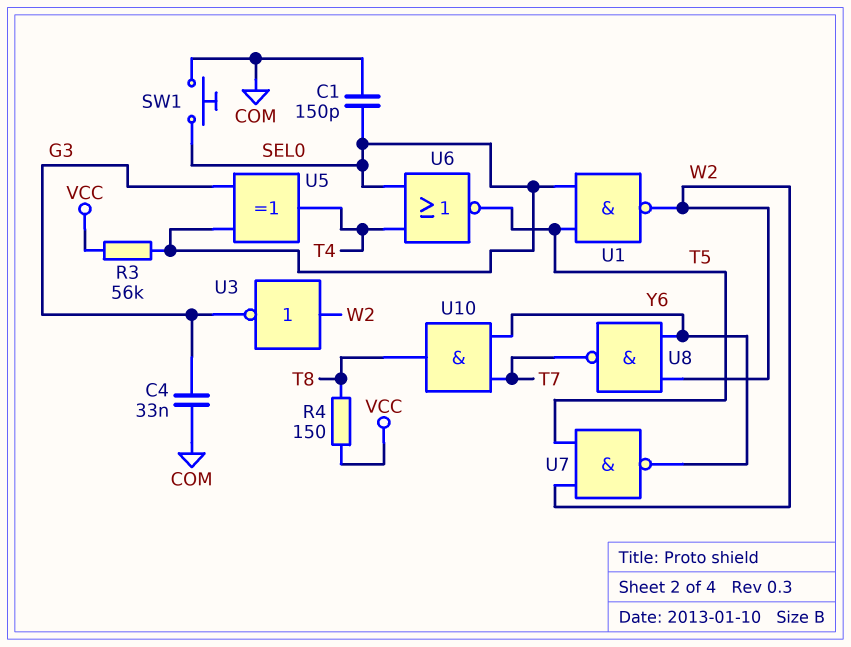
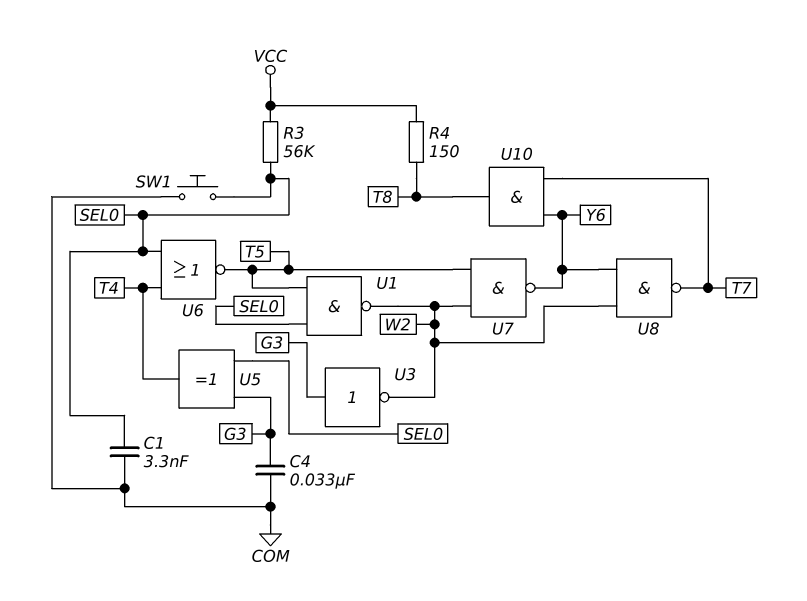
C1: 150pF (COM, SEL0) -> 3.3nF (COM, SEL0)
U3: NOT (in W2, out G3) -> NOT (in G3, out W2)

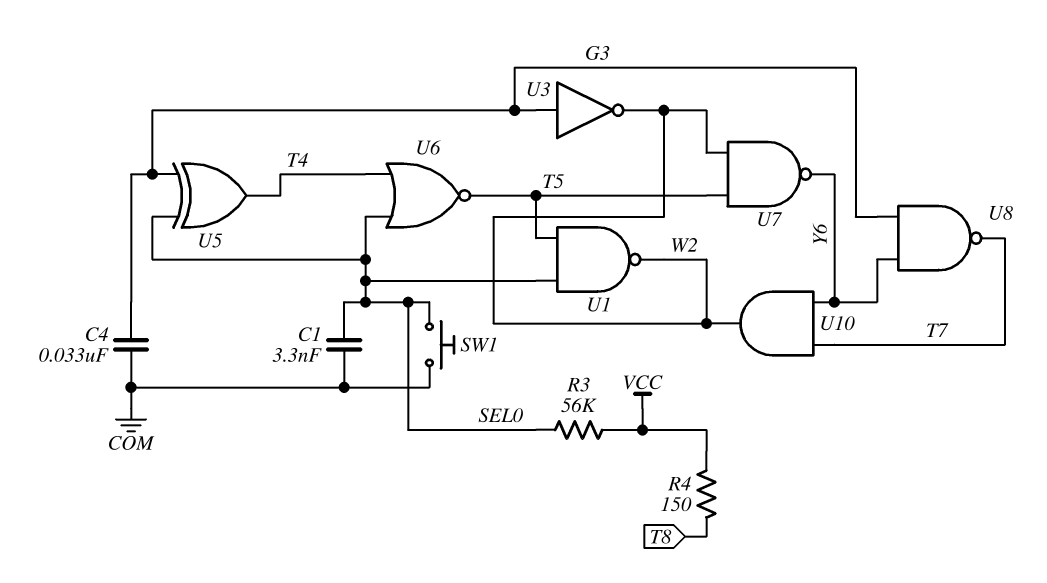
U8: NAND (in W2, in Y6, out T7) -> NAND (in G3, in Y6, out T7)
U10: AND (in T7, in Y6, out T8) -> AND (in T7, in Y6, out W2)

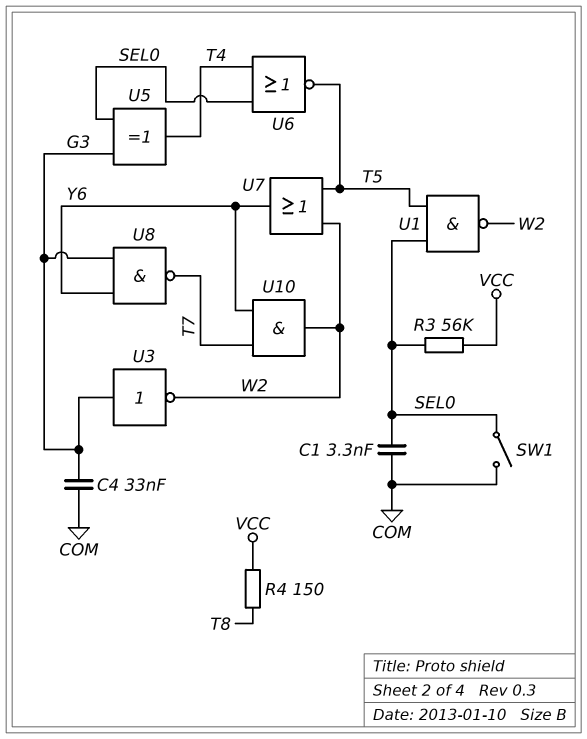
SW1: button (COM, SEL0) -> switch (COM, SEL0)
U7: NAND (in T5, in W2, out Y6) -> OR (in T5, in W2, out Y6)

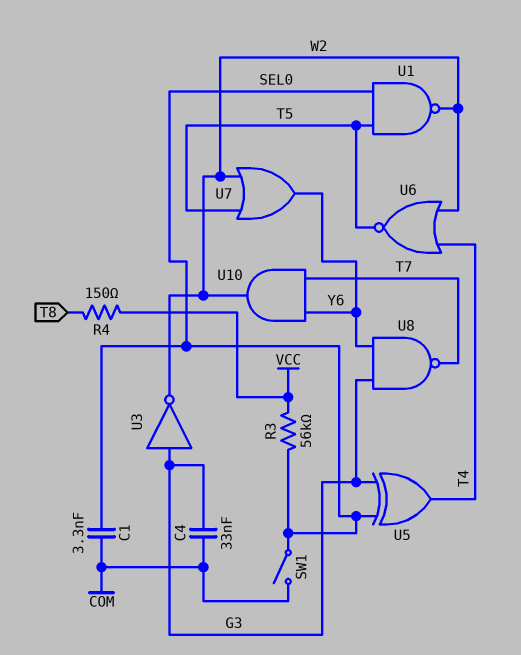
U6: NOR (in SEL0, in T4, out T5) -> NOR (in T4, in W2, out T5)

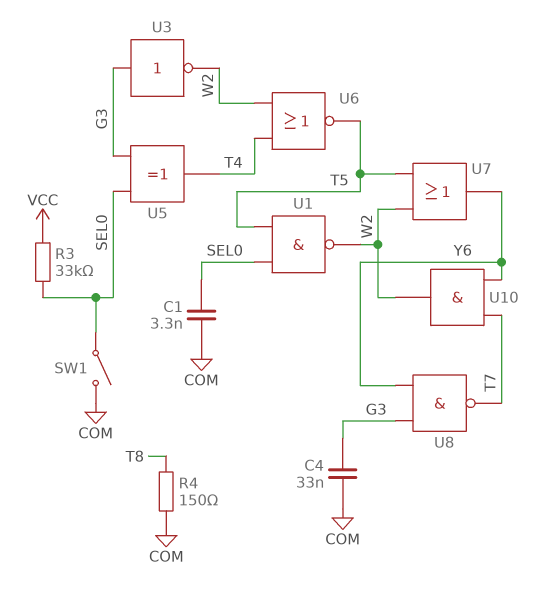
R3: 56k (SEL0, VCC) -> 33k (SEL0, VCC)
R4: 150 (T8, VCC) -> 150 (COM, T8)

